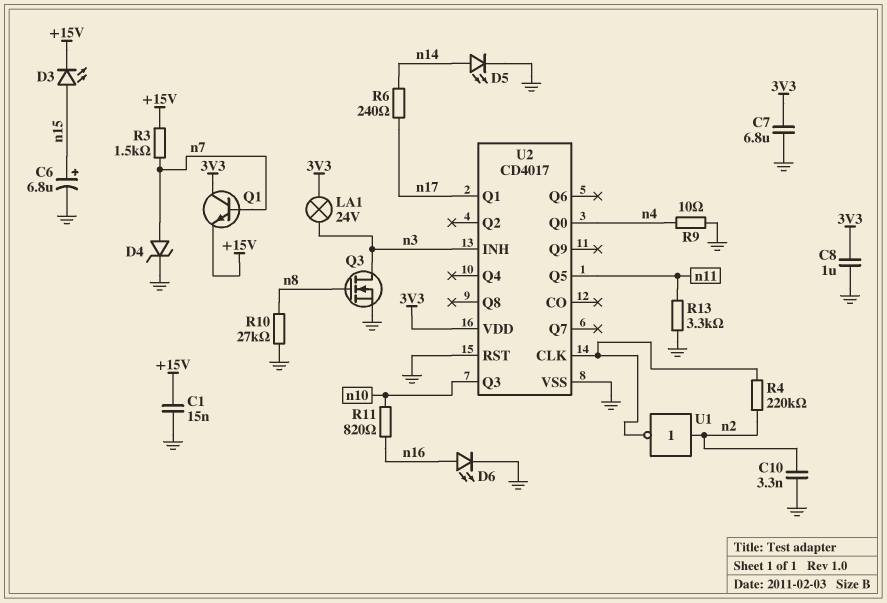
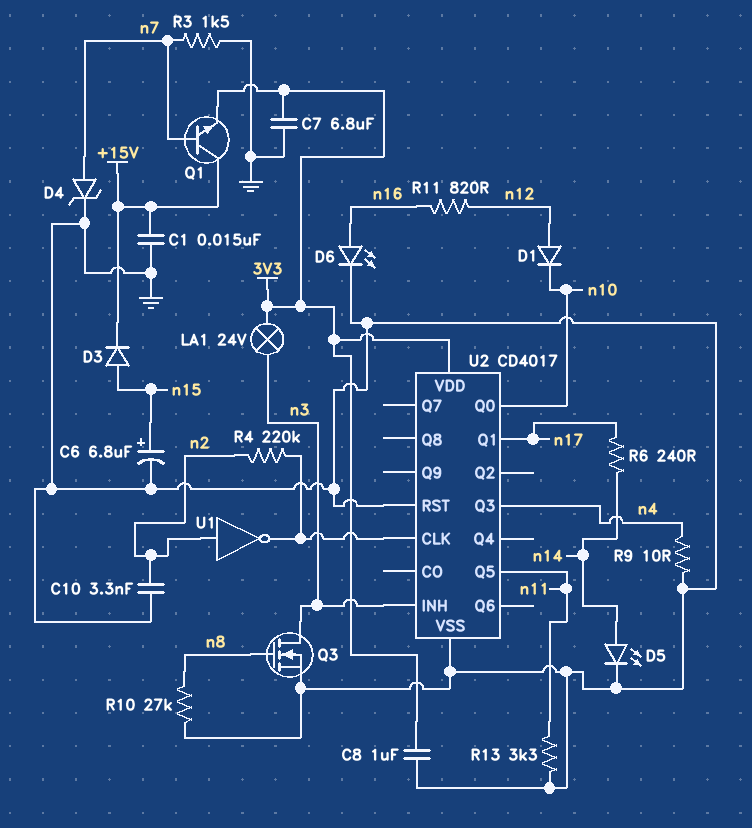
D1: none -> diode (A n12, K n10)
D3: LED (A n15, K +15V) -> diode (A n15, K +15V)
Q1: NPN (B n7, C 3V3, E +15V) -> NPN (B n7, C +15V, E 3V3)
R3: 1.5k (+15V, n7) -> 1.5k (GND, n7)
R11: 820 (n10, n16) -> 820 (n12, n16)
U2 pin Q0: n4 -> n10
U2 pin Q3: n10 -> n4

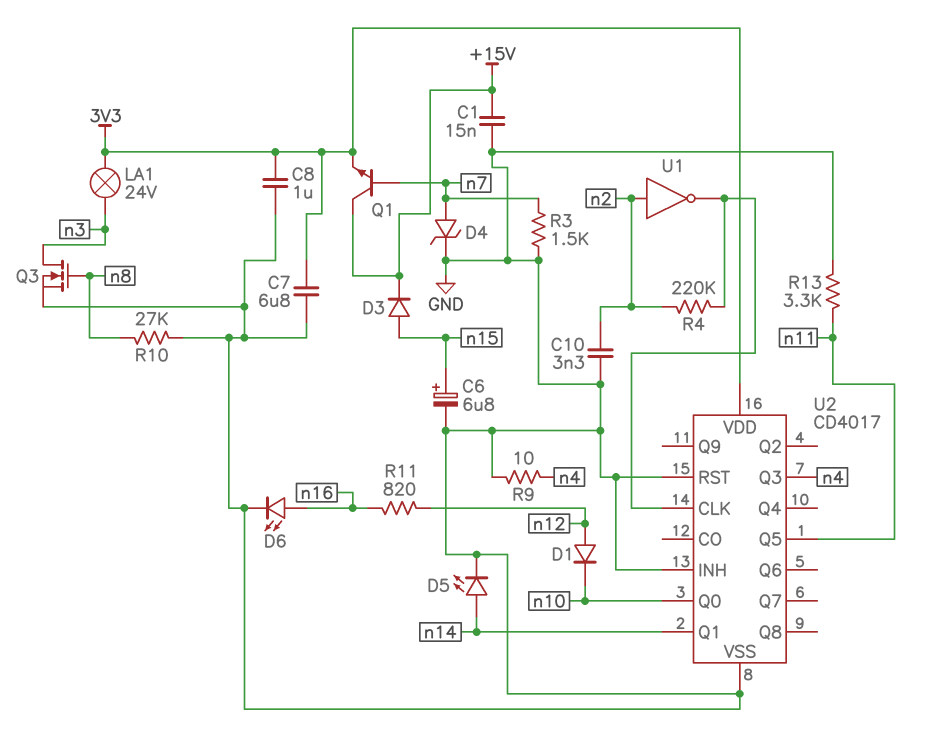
R6: 240 (n14, n17) -> none
U2 pin INH: n3 -> GND
U2 pin Q1: n17 -> n14

